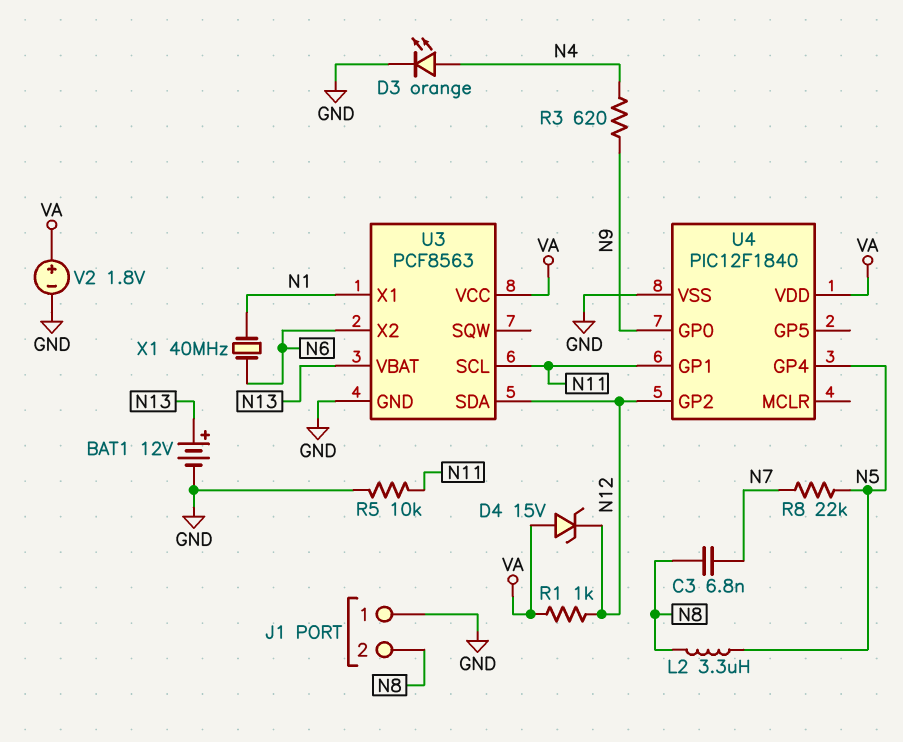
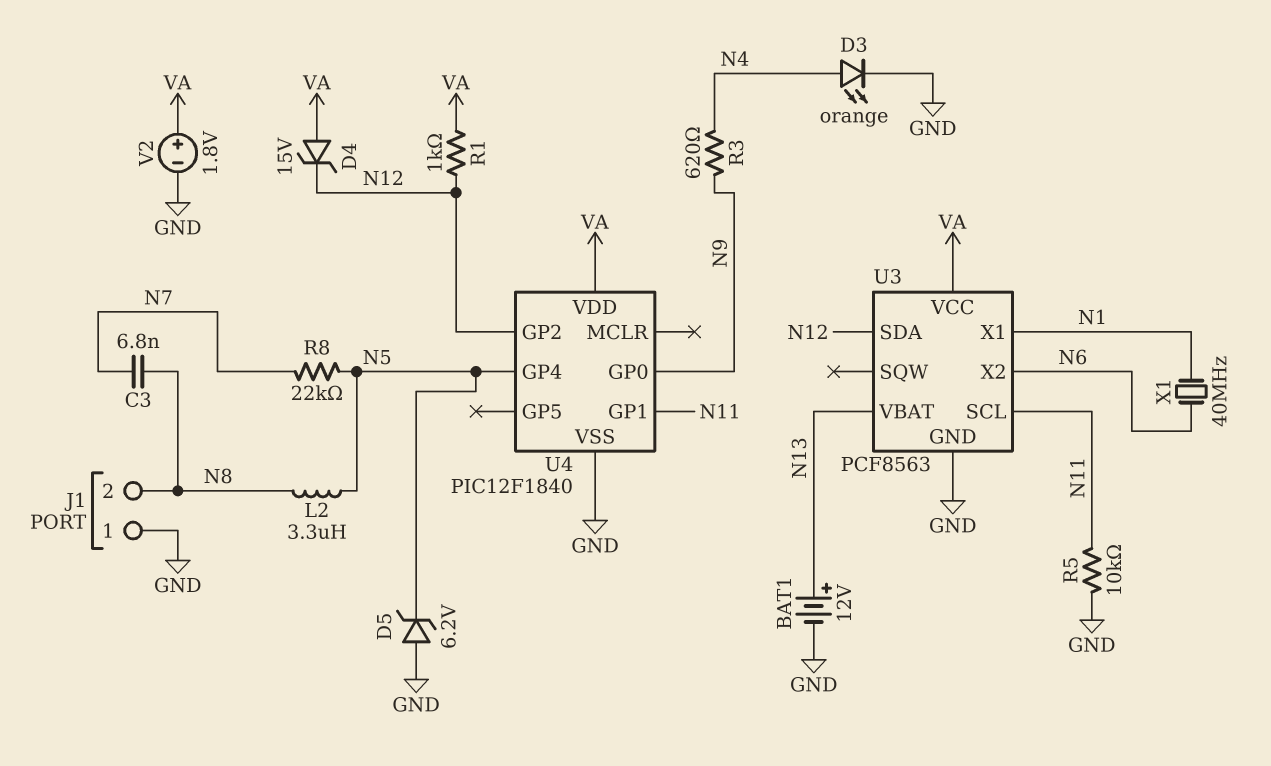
D5: none -> zener 6.2V (A GND, K N5)

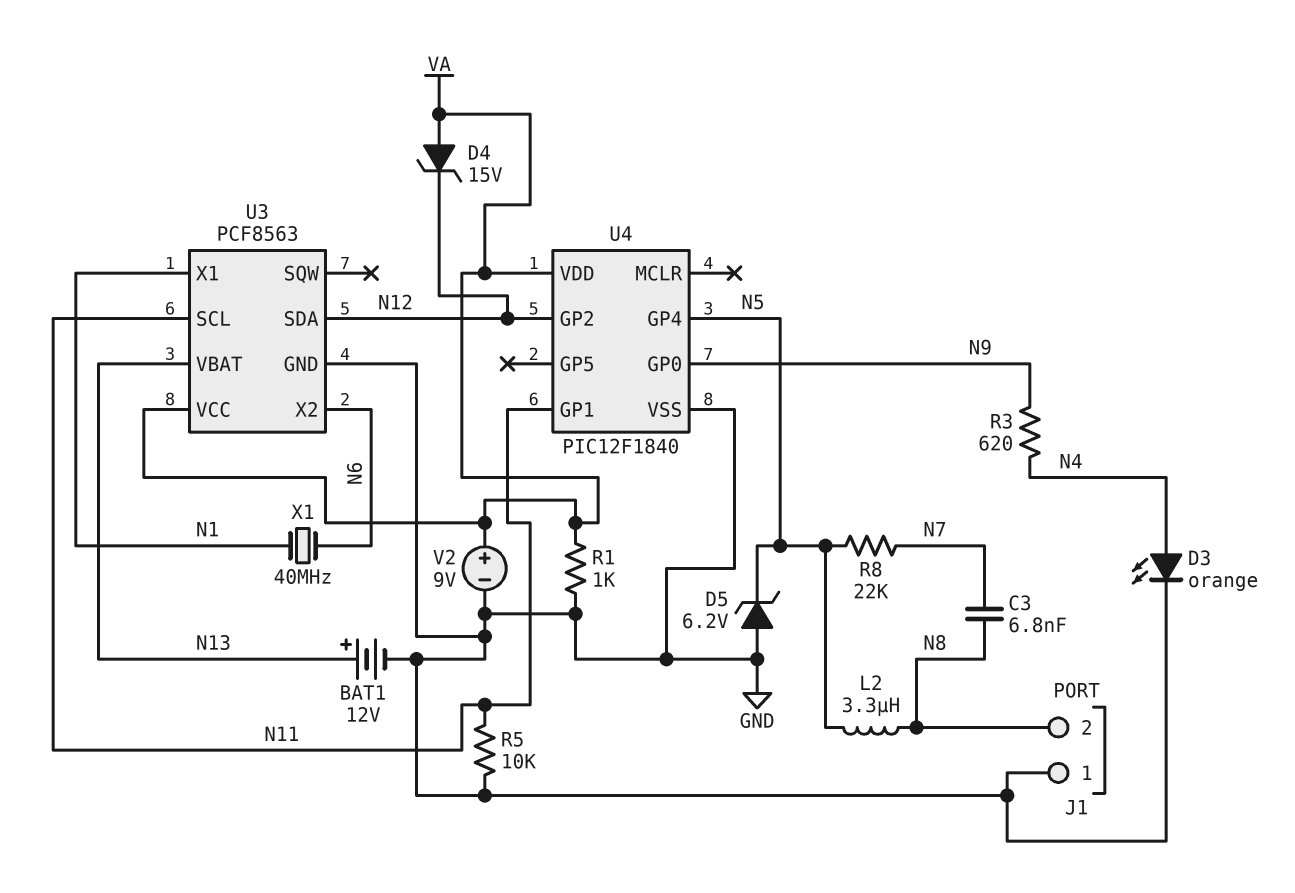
R1: 1k (N12, VA) -> 1k (GND, VA)
V2: 1.8V (plus VA, minus GND) -> 9V (plus VA, minus GND)

